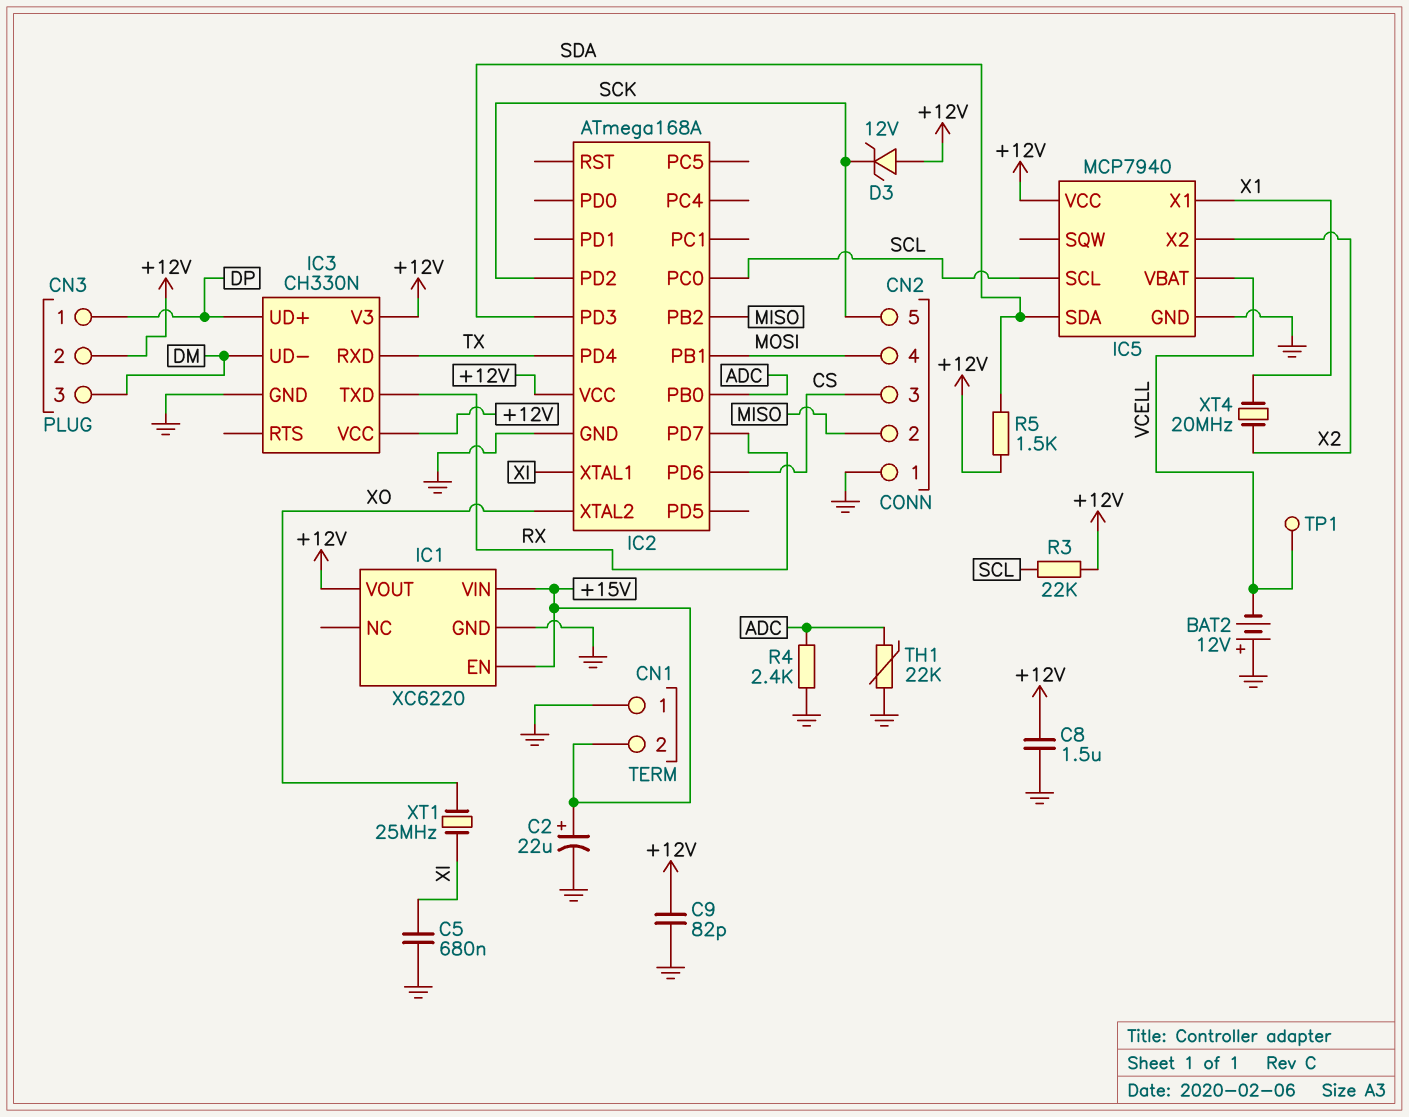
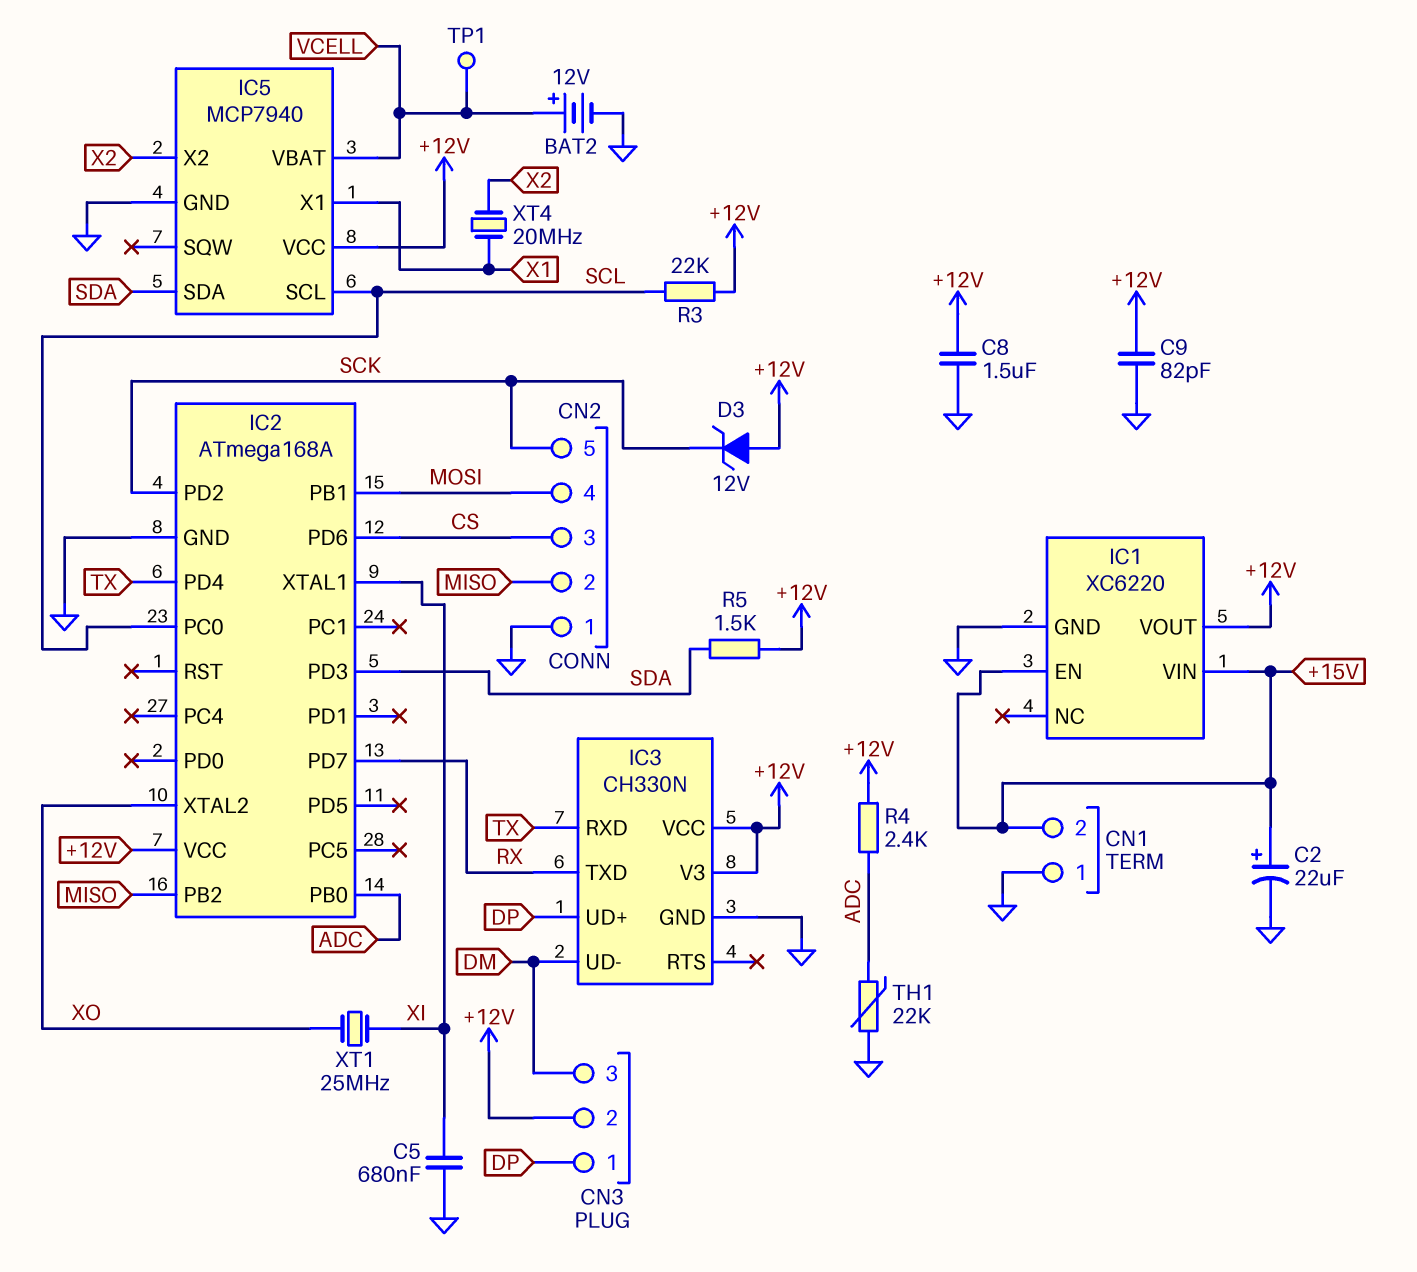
BAT2: 12V (plus GND, minus VCELL) -> 12V (plus VCELL, minus GND)
R4: 2.4k (ADC, GND) -> 2.4k (+12V, ADC)

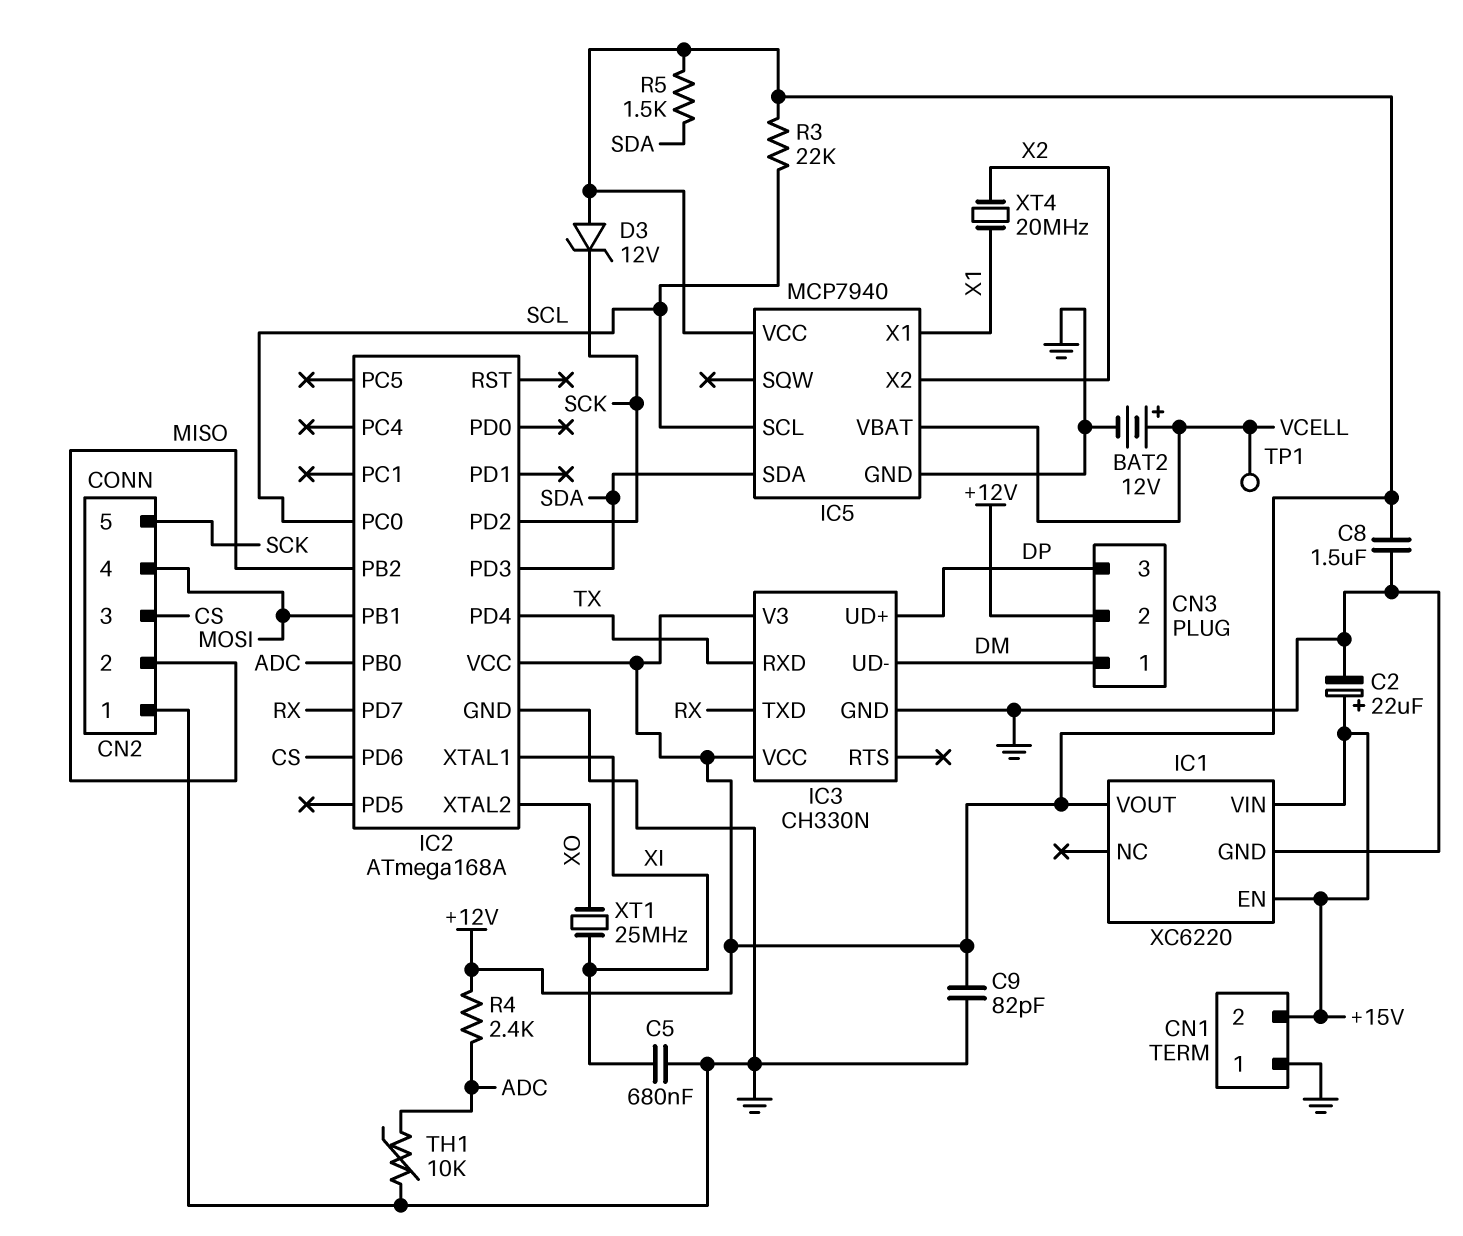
CN3 pin 1: DP -> DM
CN3 pin 3: DM -> DP
TH1: 22k (ADC, GND) -> 10k (ADC, GND)

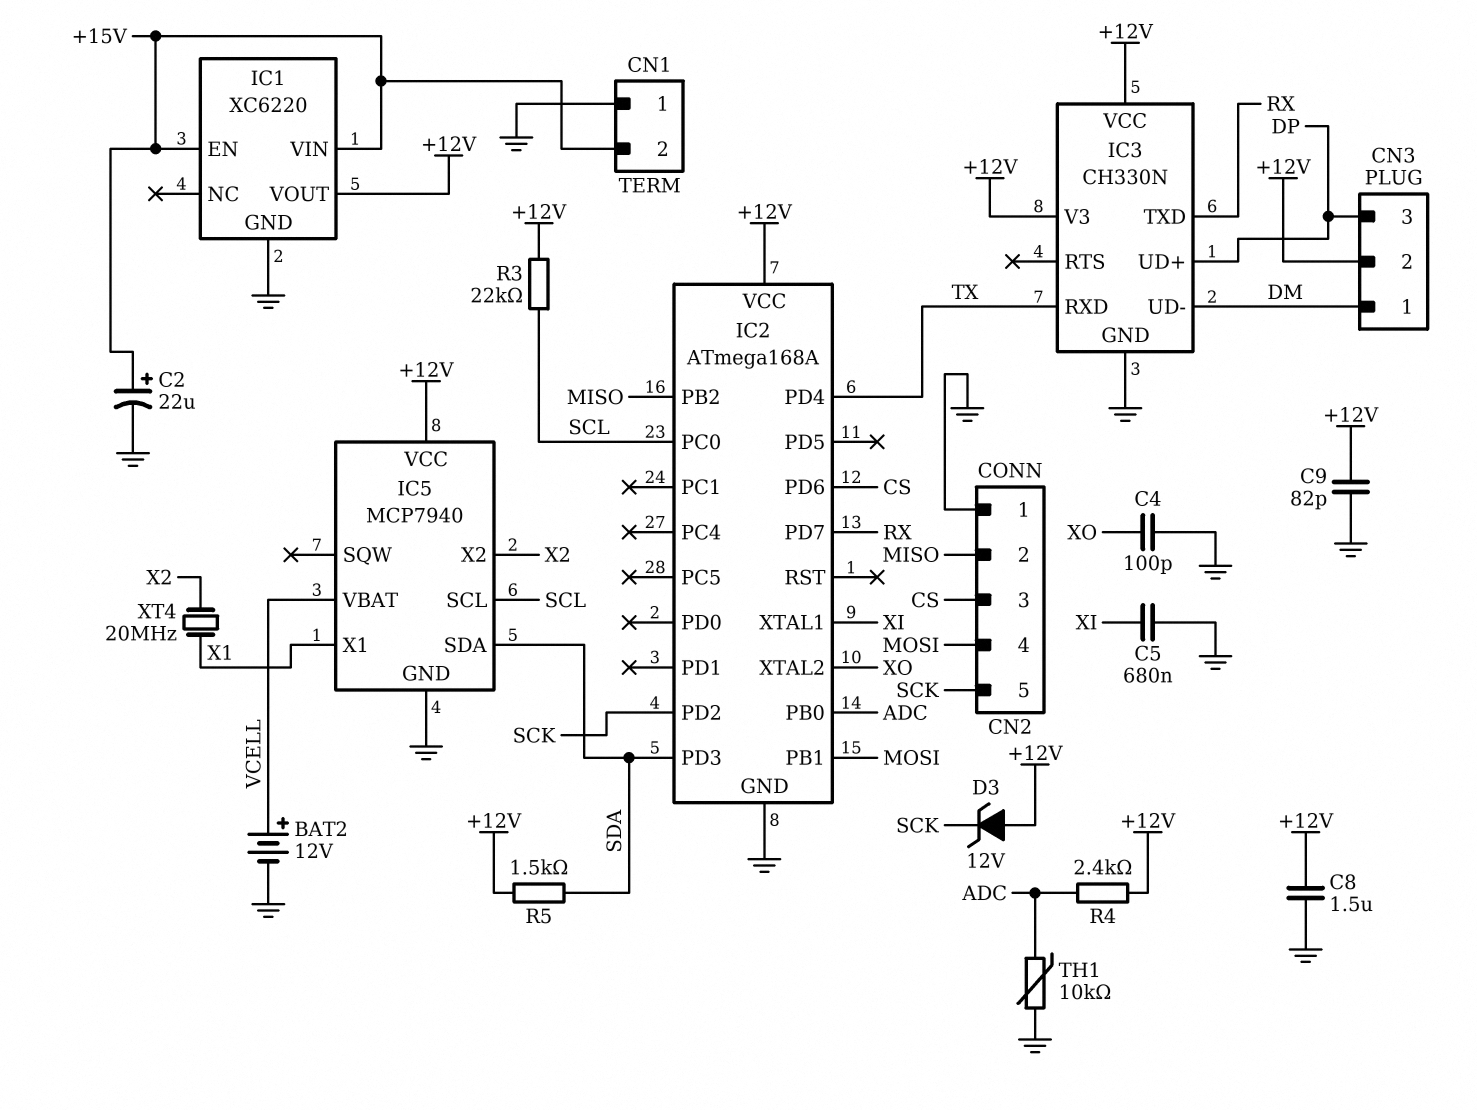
C4: none -> 100pF (GND, XO)
TP1: test point (VCELL) -> none
XT1: 25MHz (XI, XO) -> none

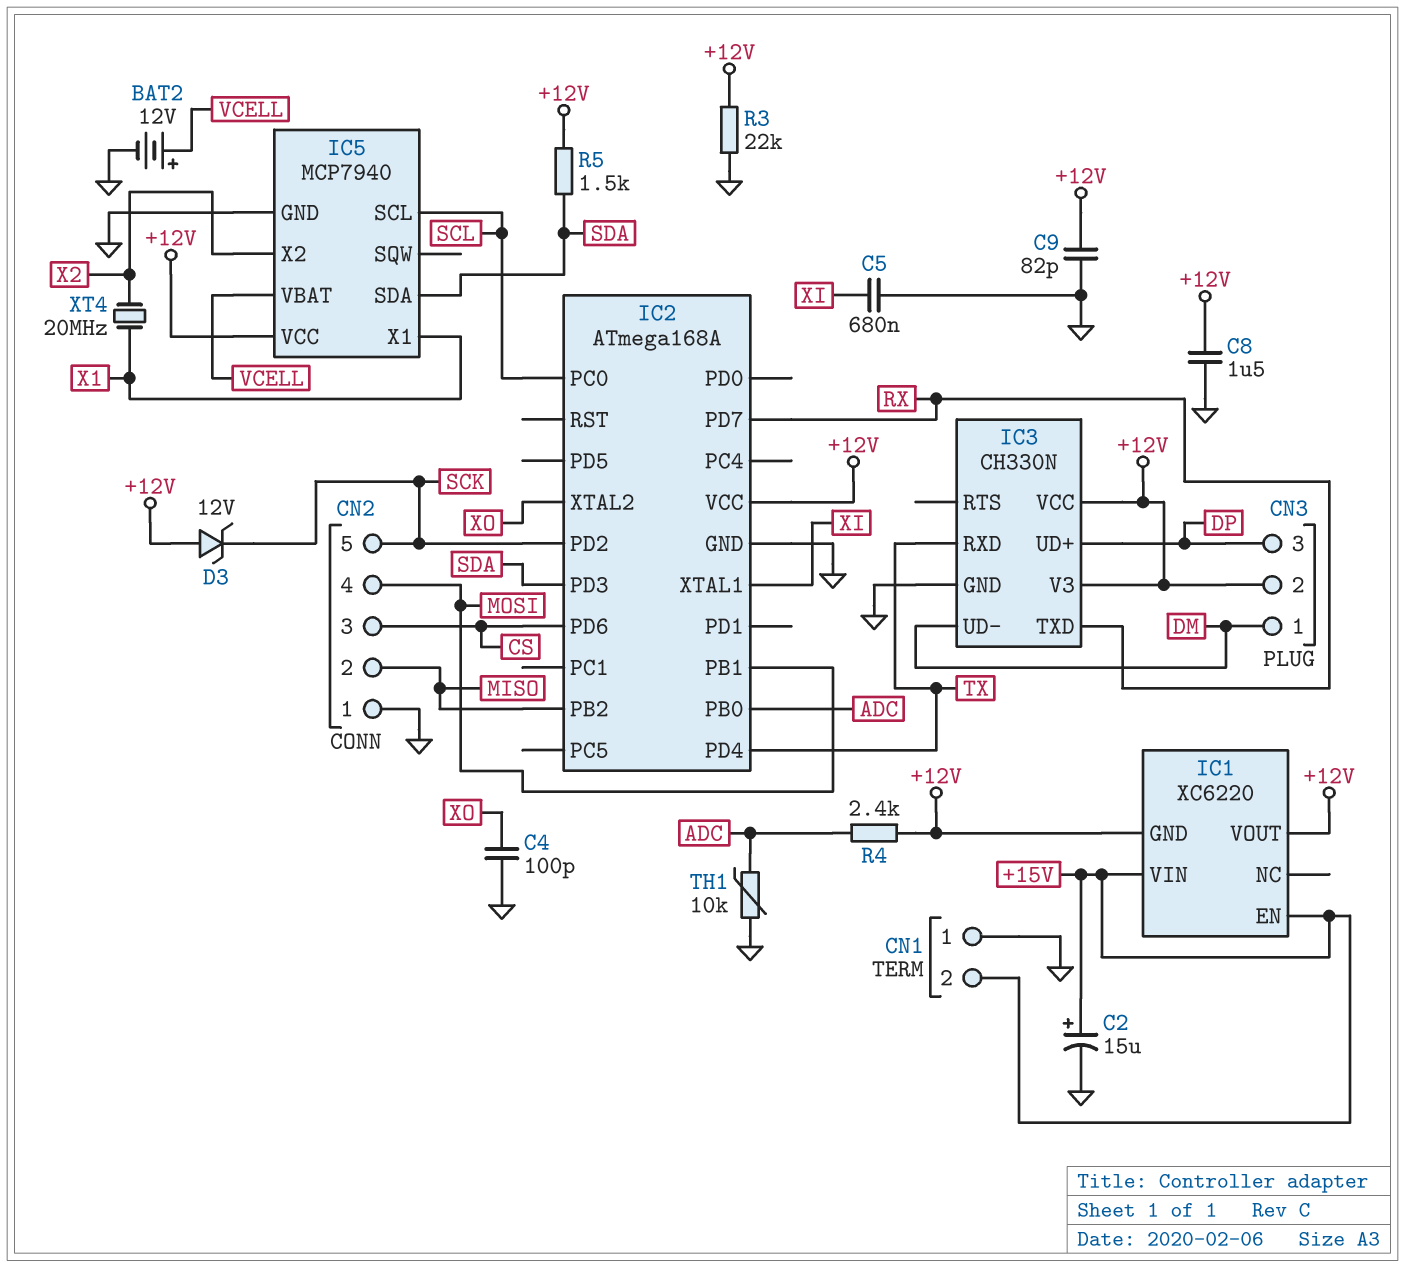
C2: 22uF (plus +15V, minus GND) -> 15uF (plus +15V, minus GND)
IC1 pin GND: GND -> +12V
R3: 22k (+12V, SCL) -> 22k (+12V, GND)

